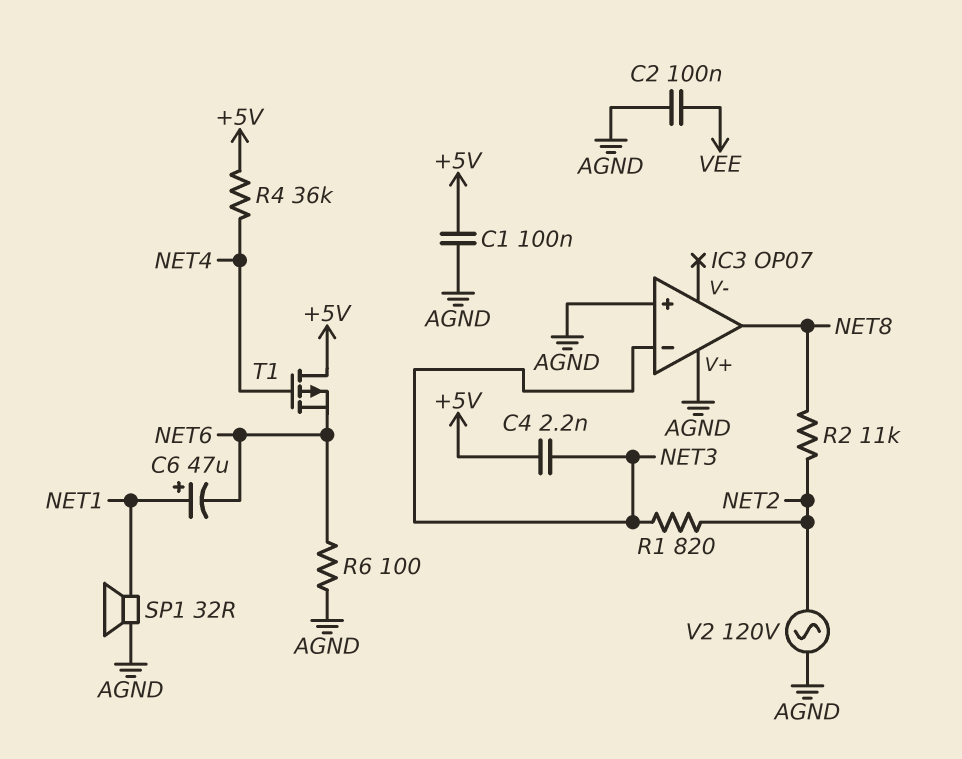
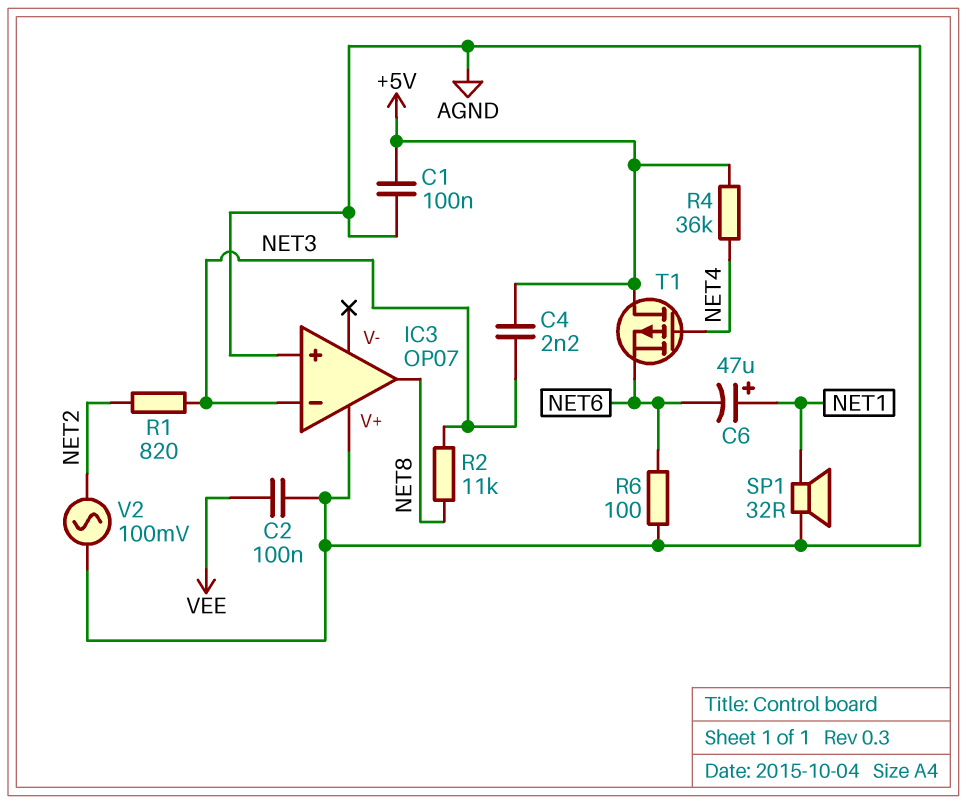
R2: 11k (NET2, NET8) -> 11k (NET3, NET8)
V2: AC 120V (AGND, NET2) -> AC 100mV (AGND, NET2)

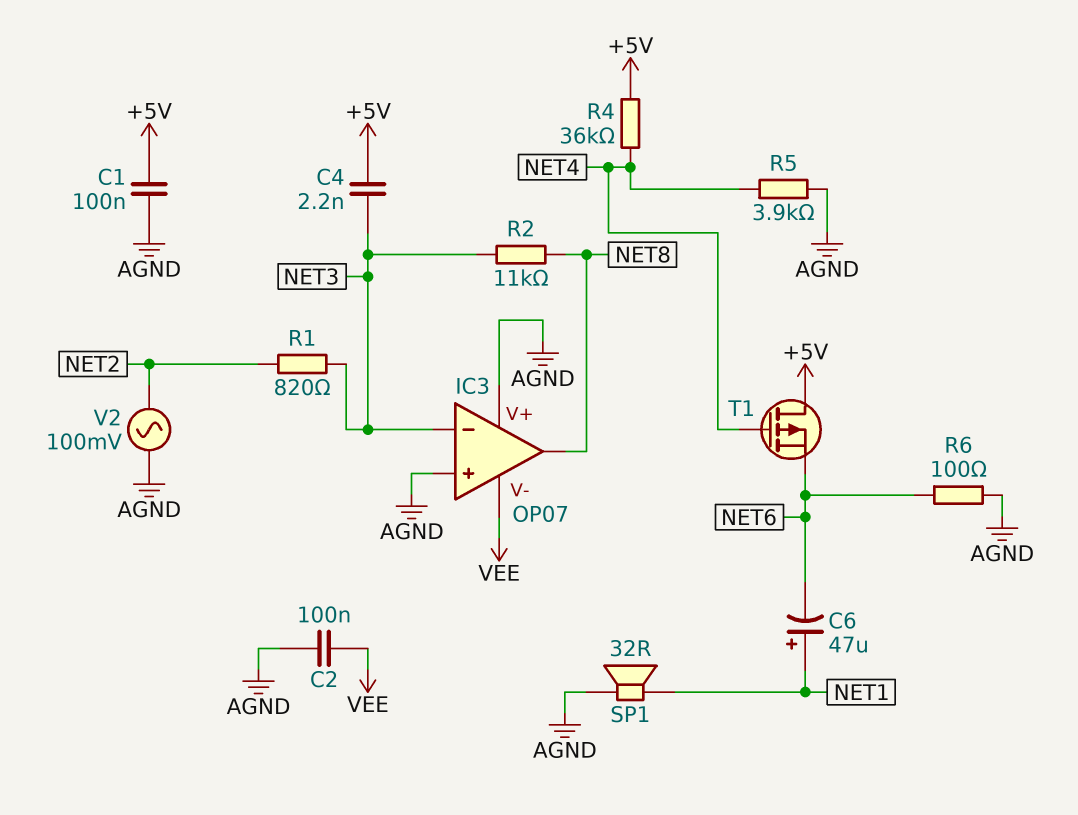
IC3 pin V-: none -> VEE
R5: none -> 3.9k (AGND, NET4)

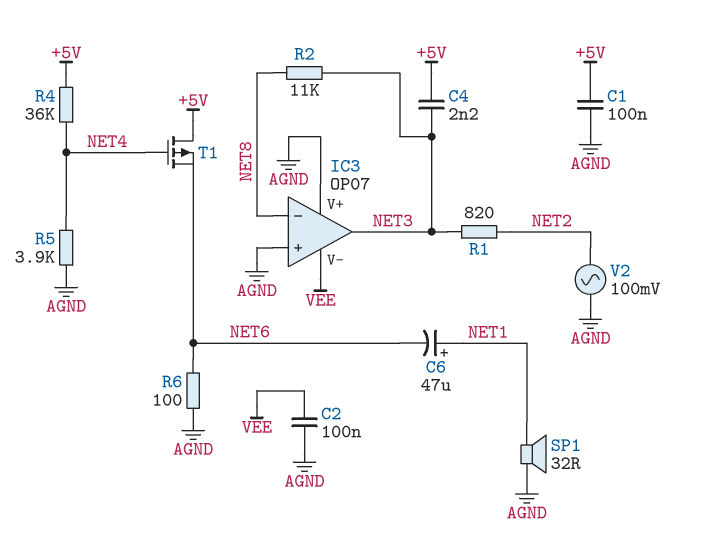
IC3 pin in-: NET3 -> NET8
IC3 pin out: NET8 -> NET3

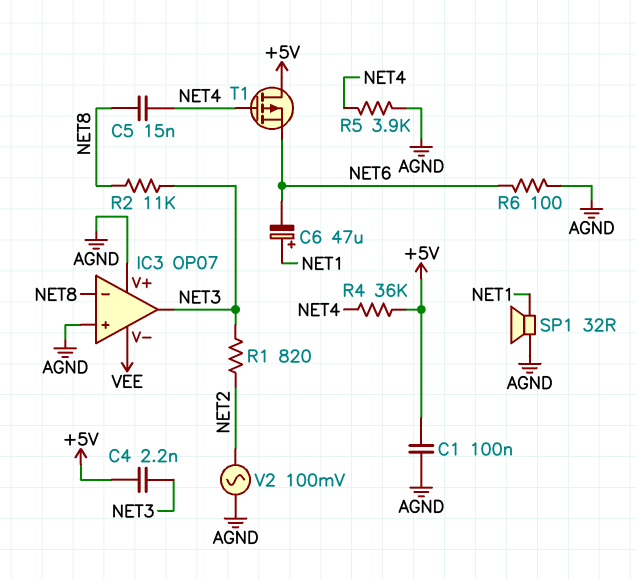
C2: 100nF (AGND, VEE) -> none
C5: none -> 15nF (NET4, NET8)

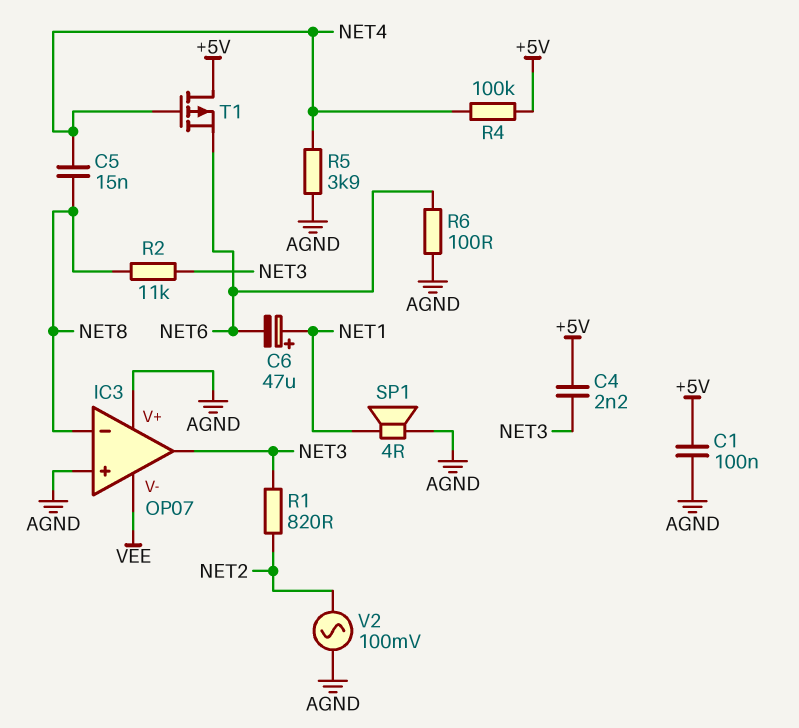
R4: 36k (+5V, NET4) -> 100k (+5V, NET4)
SP1: speaker 32R (AGND, NET1) -> speaker 4R (AGND, NET1)

